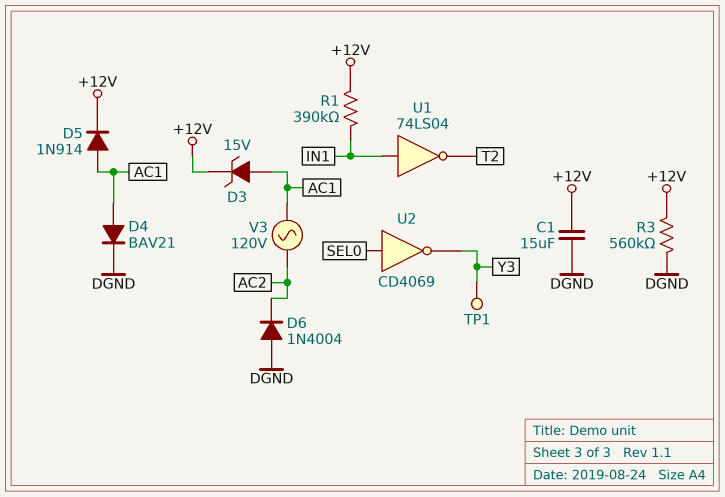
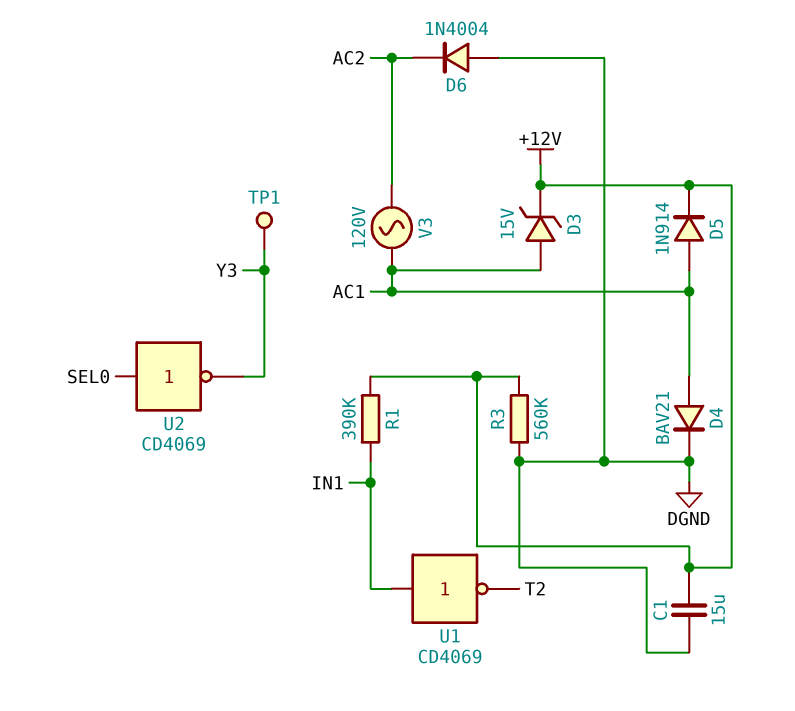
U1: NOT 74LS04 (in IN1, out T2) -> NOT CD4069 (in IN1, out T2)

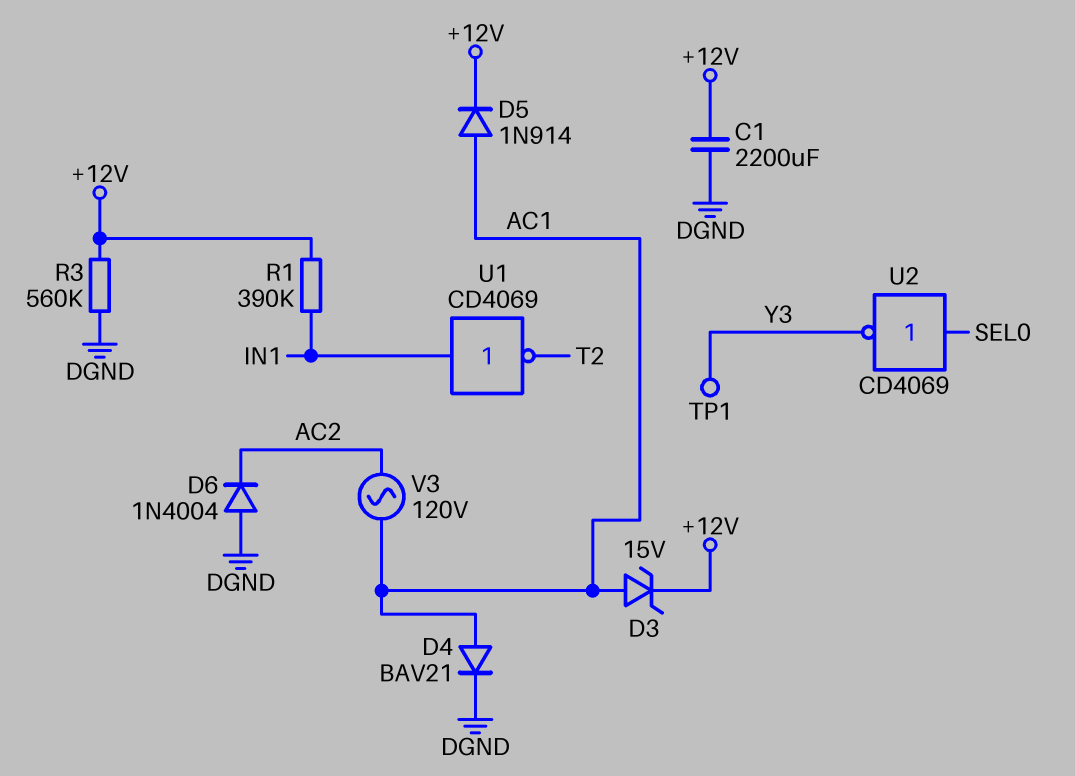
C1: 15uF (+12V, DGND) -> 2200uF (+12V, DGND)

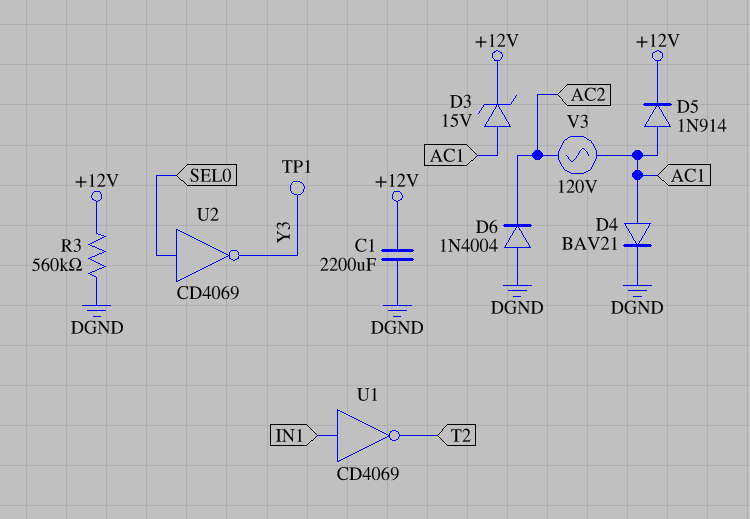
R1: 390k (+12V, IN1) -> none

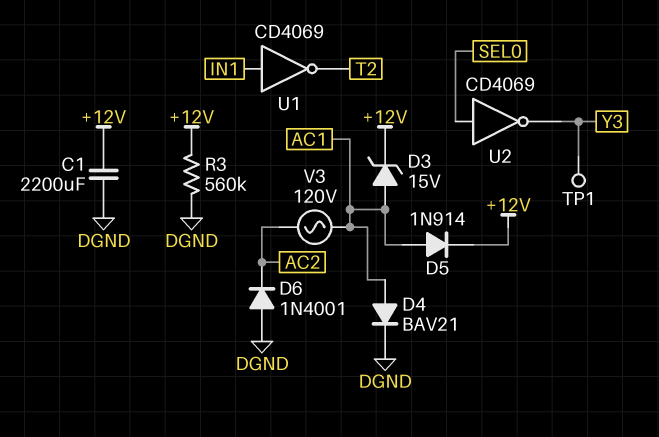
D6: diode 1N4004 (A DGND, K AC2) -> diode 1N4001 (A DGND, K AC2)

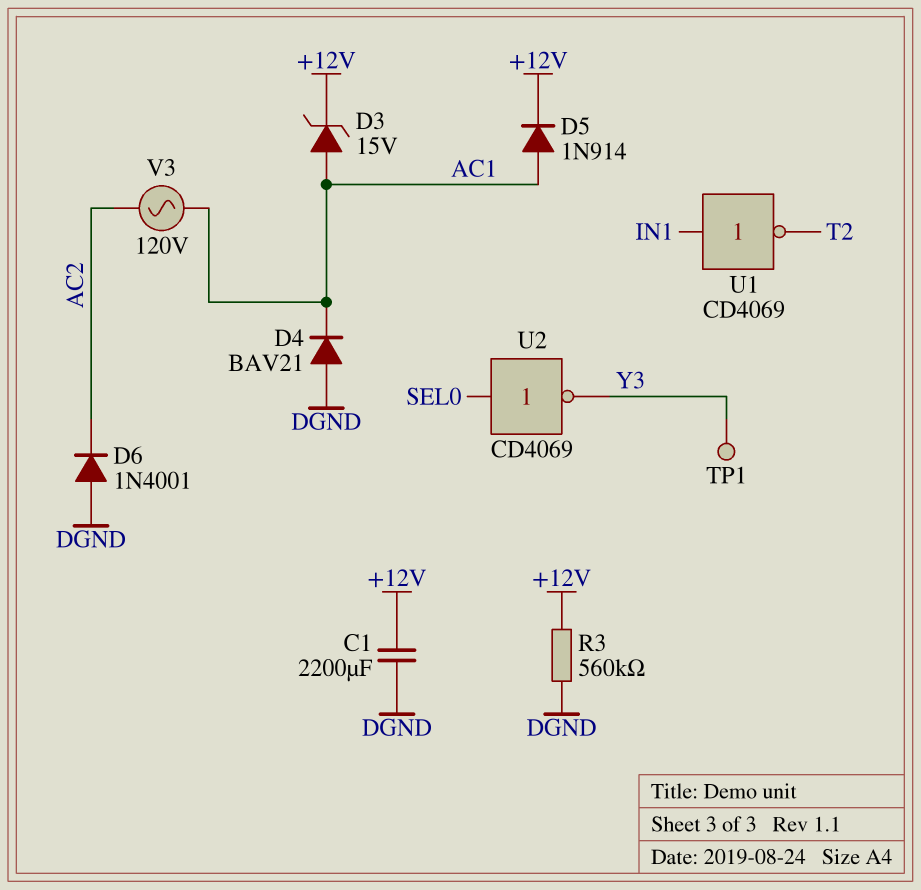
D4: diode BAV21 (A AC1, K DGND) -> diode BAV21 (A DGND, K AC1)

